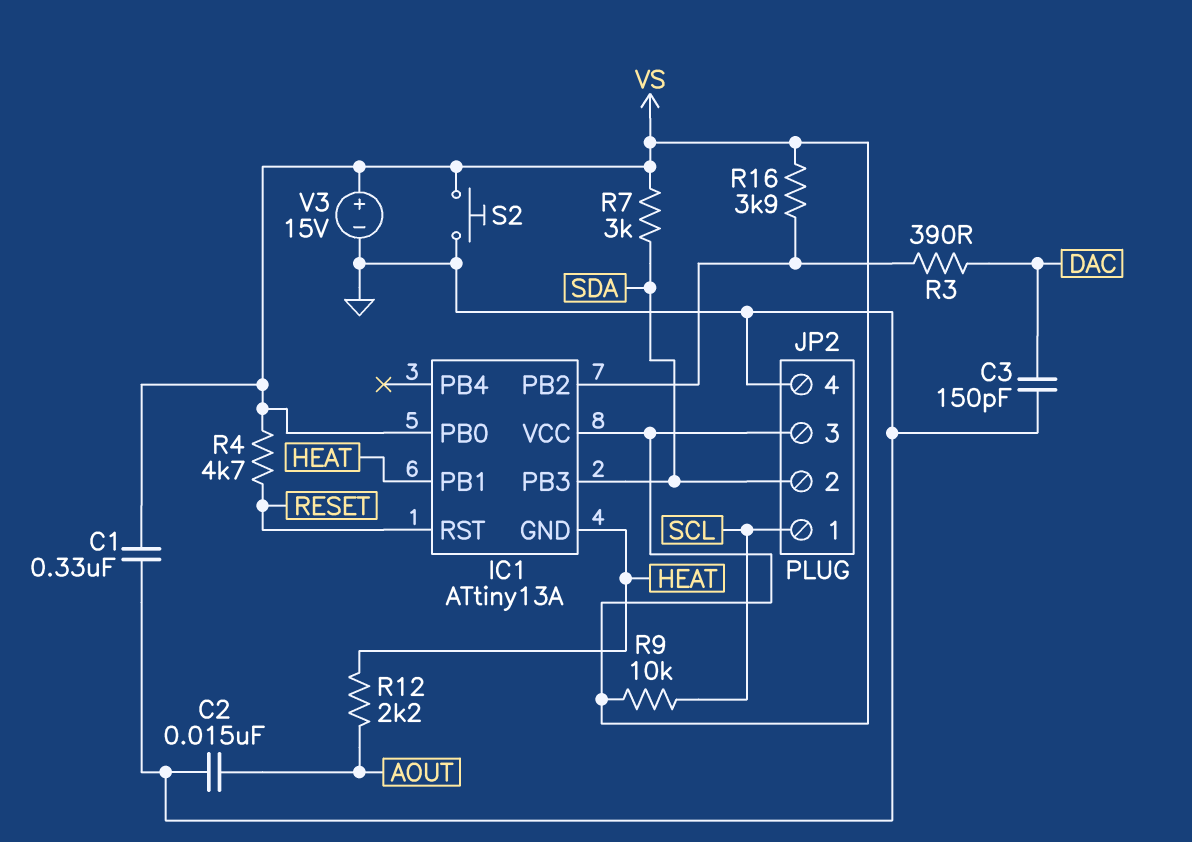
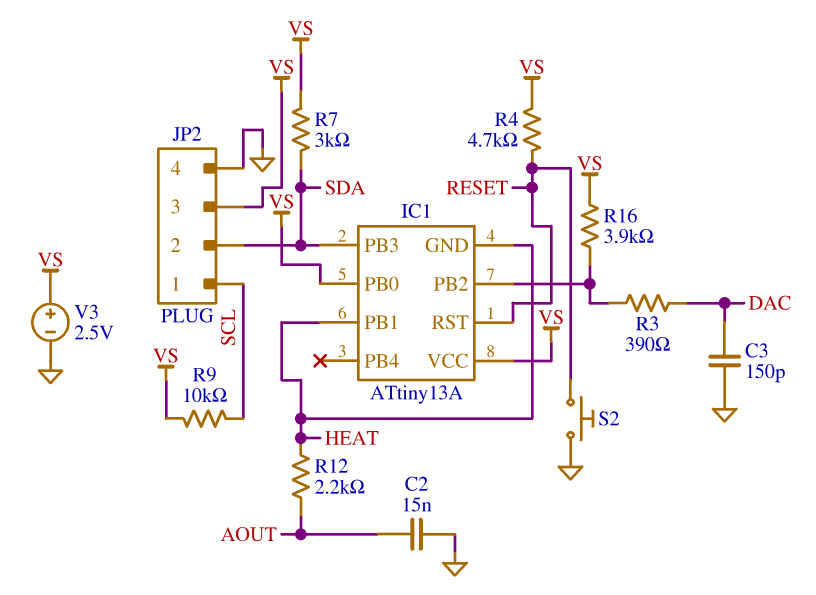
C1: 330nF (GND, VS) -> none
S2: button (GND, VS) -> button (GND, RESET)
V3: 15V (plus VS, minus GND) -> 2.5V (plus VS, minus GND)

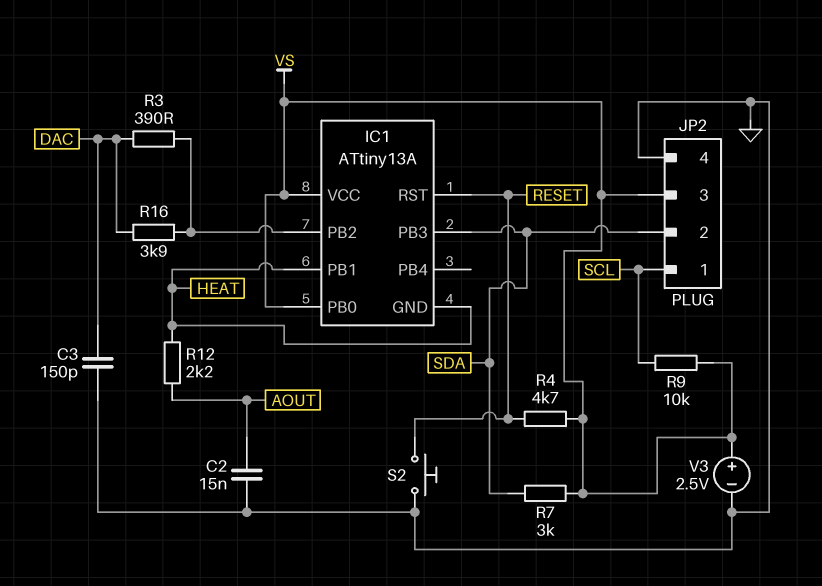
R16: 3.9k (IC1/PB2, VS) -> 3.9k (DAC, IC1/PB2)

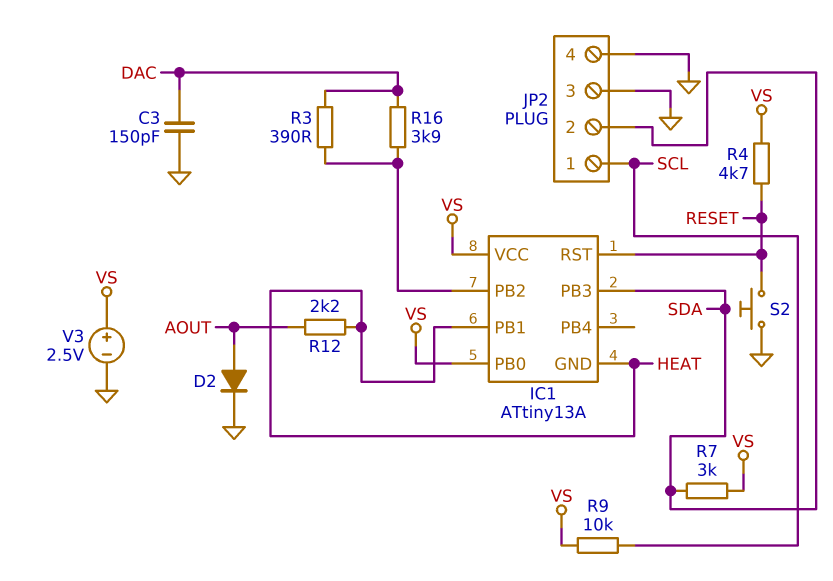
C2: 15nF (AOUT, GND) -> none
D2: none -> diode (A AOUT, K GND)
JP2 pin 3: VS -> GND

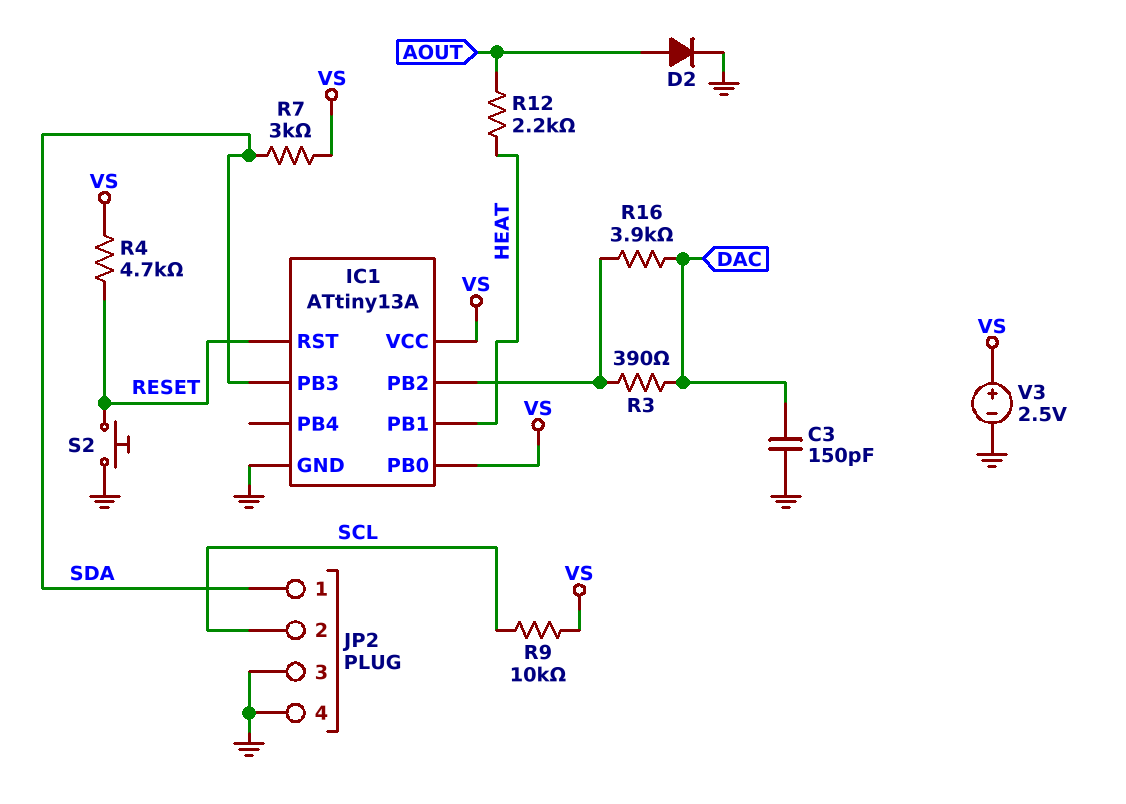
IC1 pin GND: HEAT -> GND
JP2 pin 1: SCL -> SDA
JP2 pin 2: SDA -> SCL

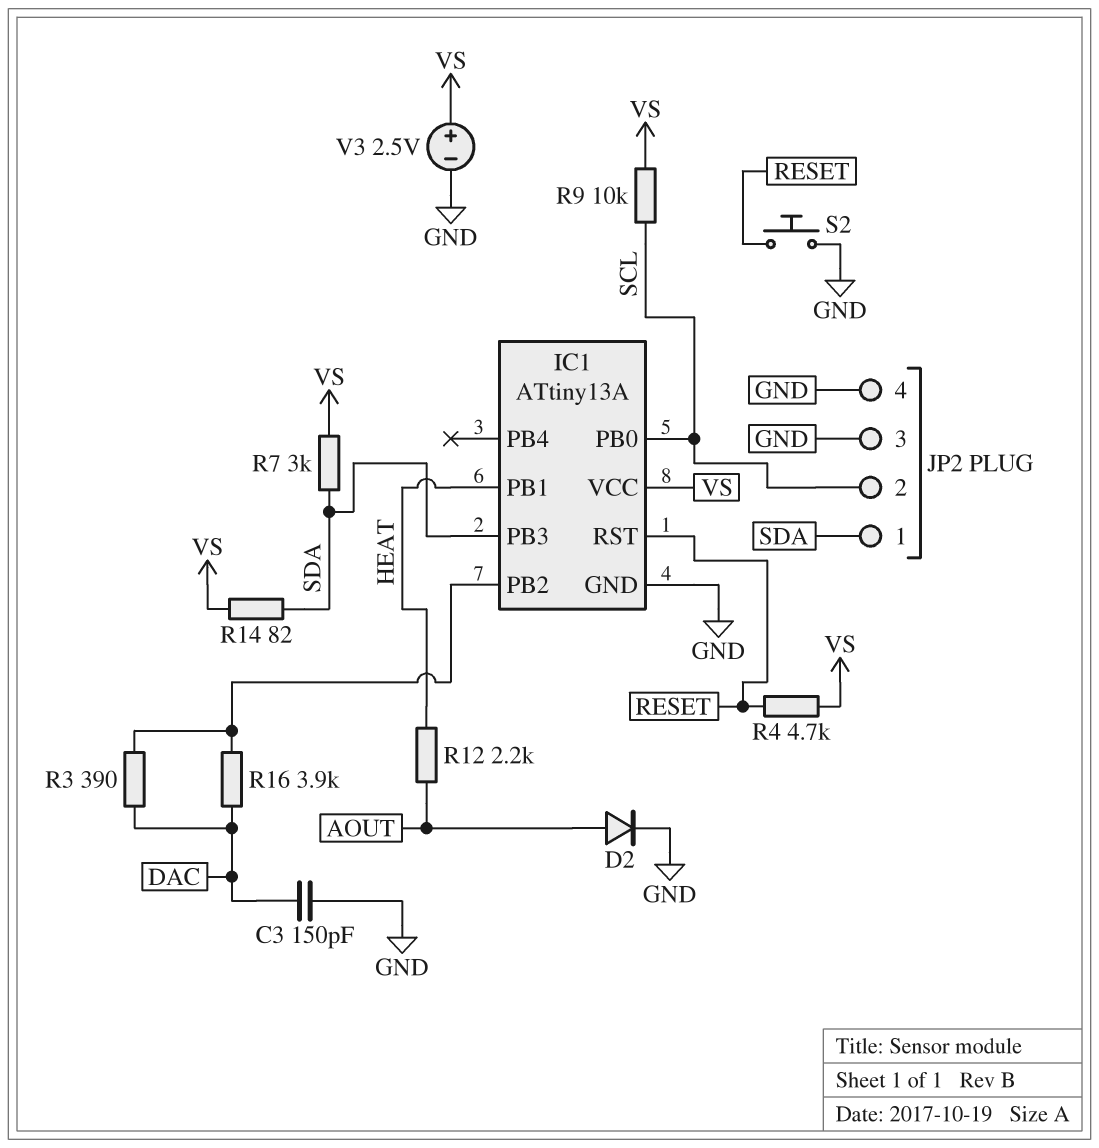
IC1 pin PB0: VS -> SCL
R14: none -> 82 (SDA, VS)

